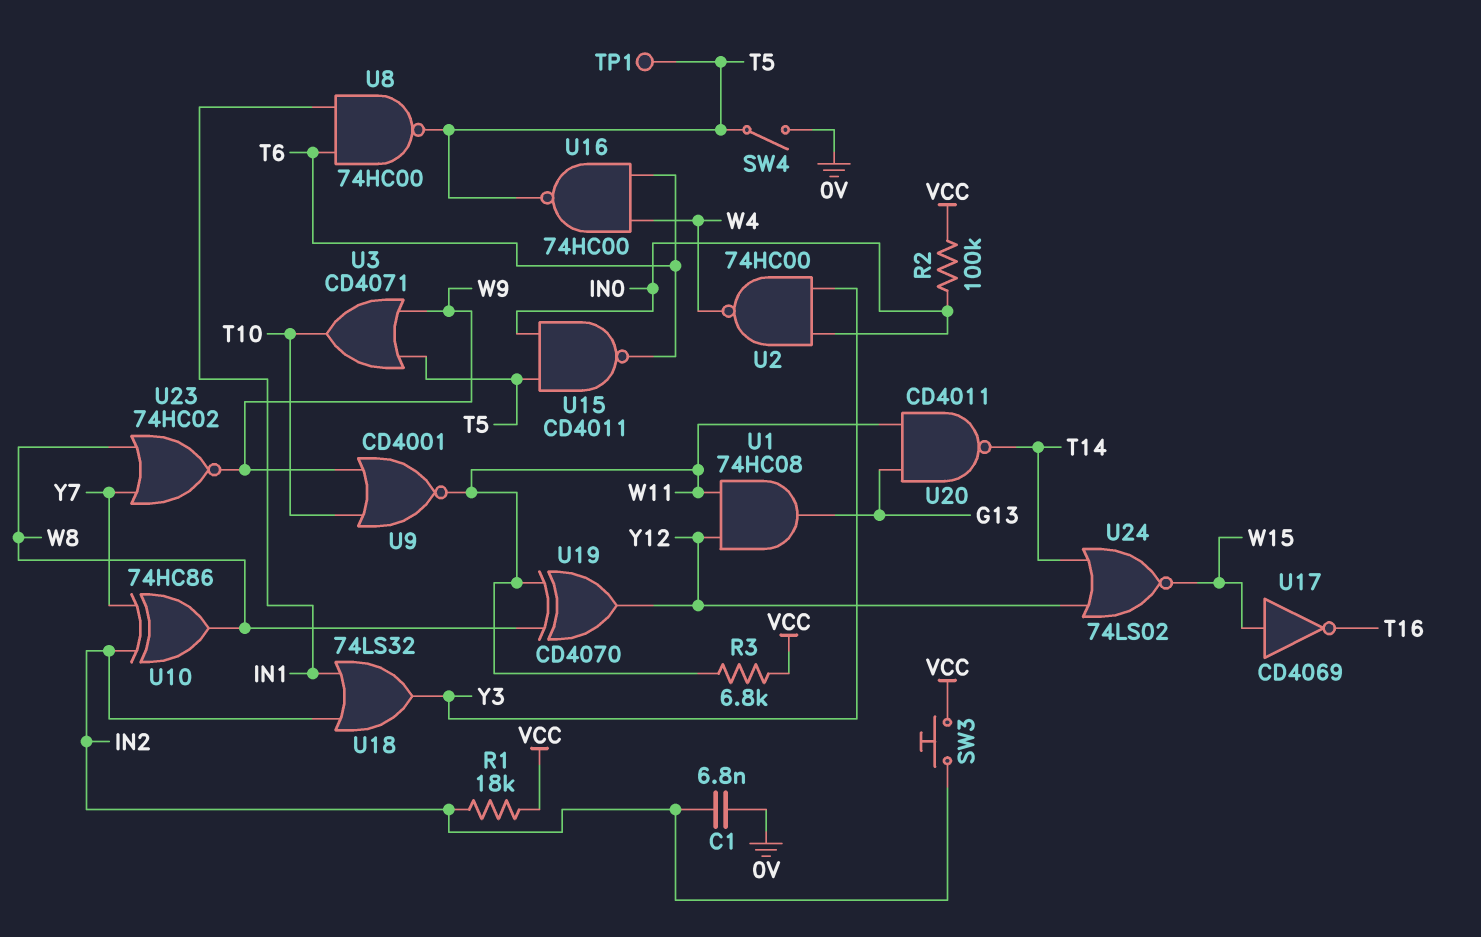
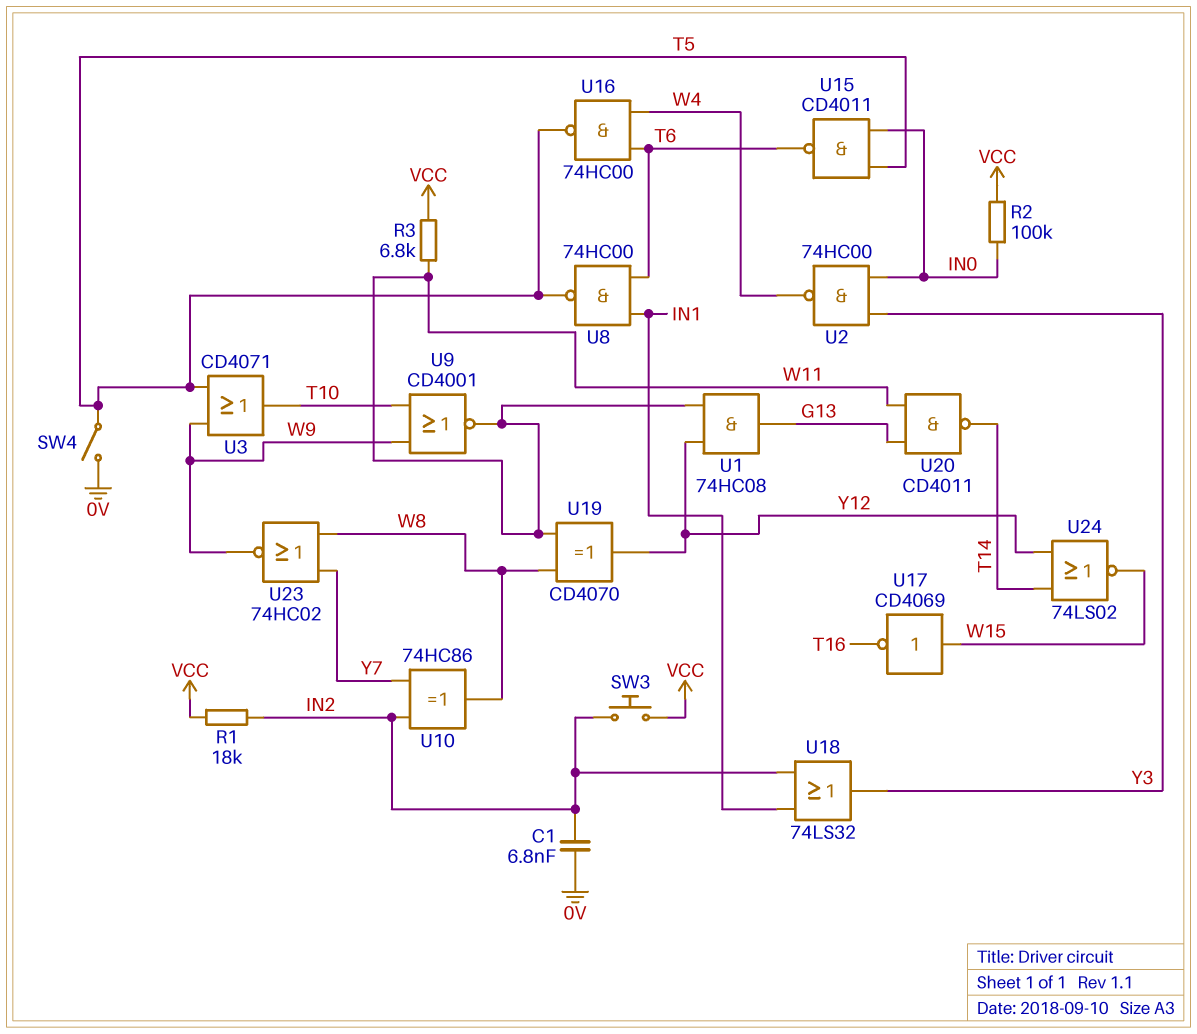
TP1: test point (T5) -> none

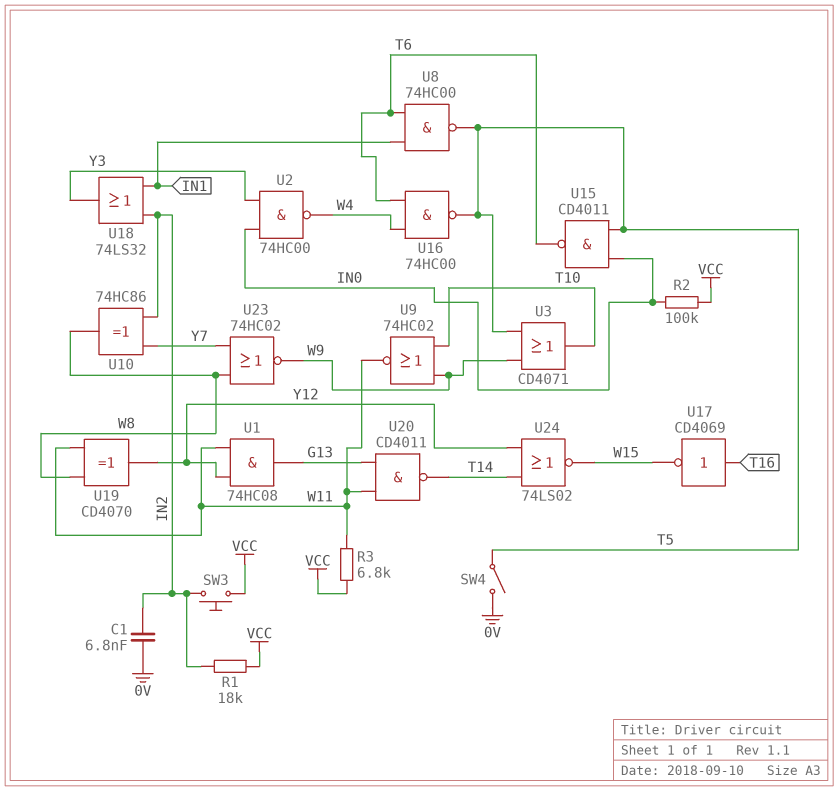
U9: NOR CD4001 (in T10, in W9, out W11) -> NOR 74HC02 (in T10, in W9, out W11)
U17: NOT CD4069 (in W15, out T16) -> NOT CD4069 (in T16, out W15)

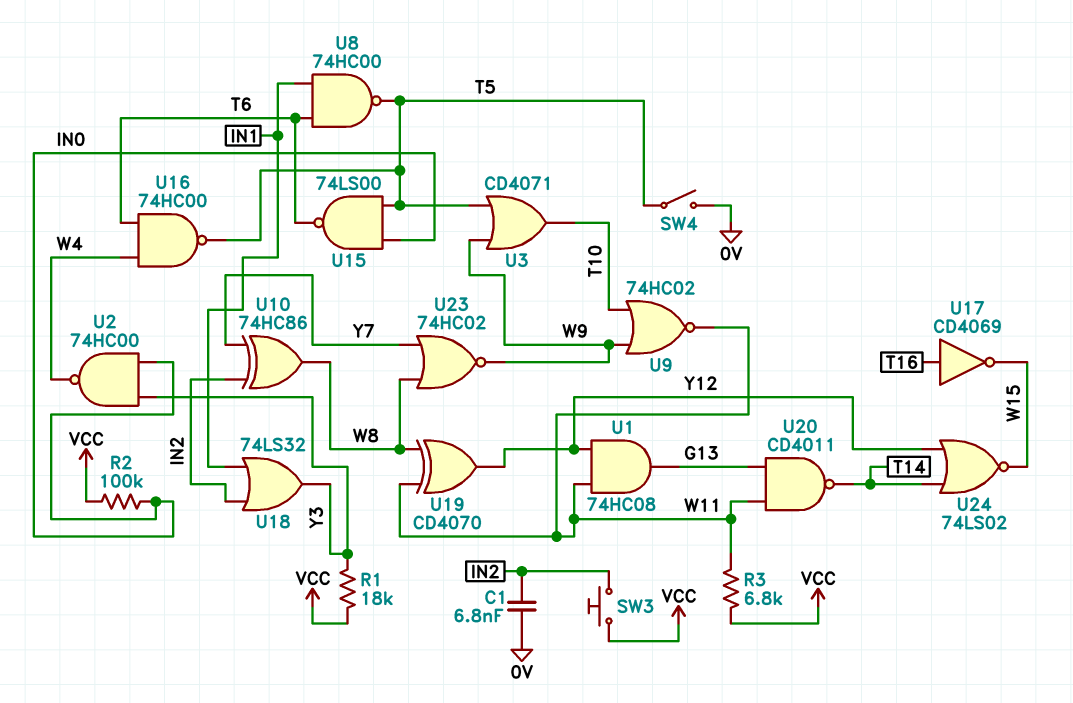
R1: 18k (IN2, VCC) -> 18k (VCC, Y3)
U15: NAND CD4011 (in IN0, in T5, out T6) -> NAND 74LS00 (in IN0, in T5, out T6)

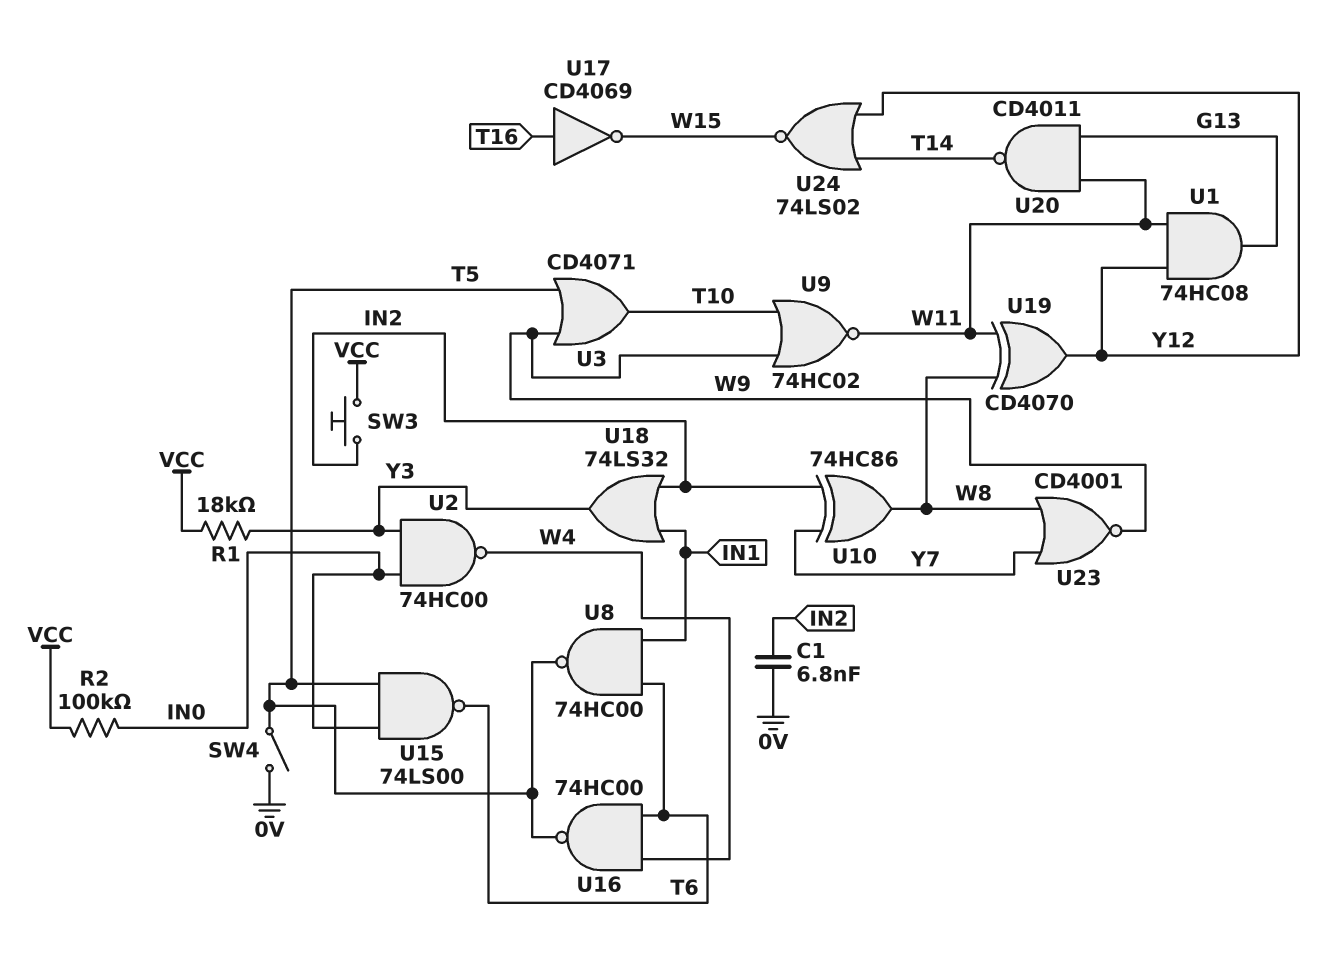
R3: 6.8k (VCC, W11) -> none
U23: NOR 74HC02 (in W8, in Y7, out W9) -> NOR CD4001 (in W8, in Y7, out W9)

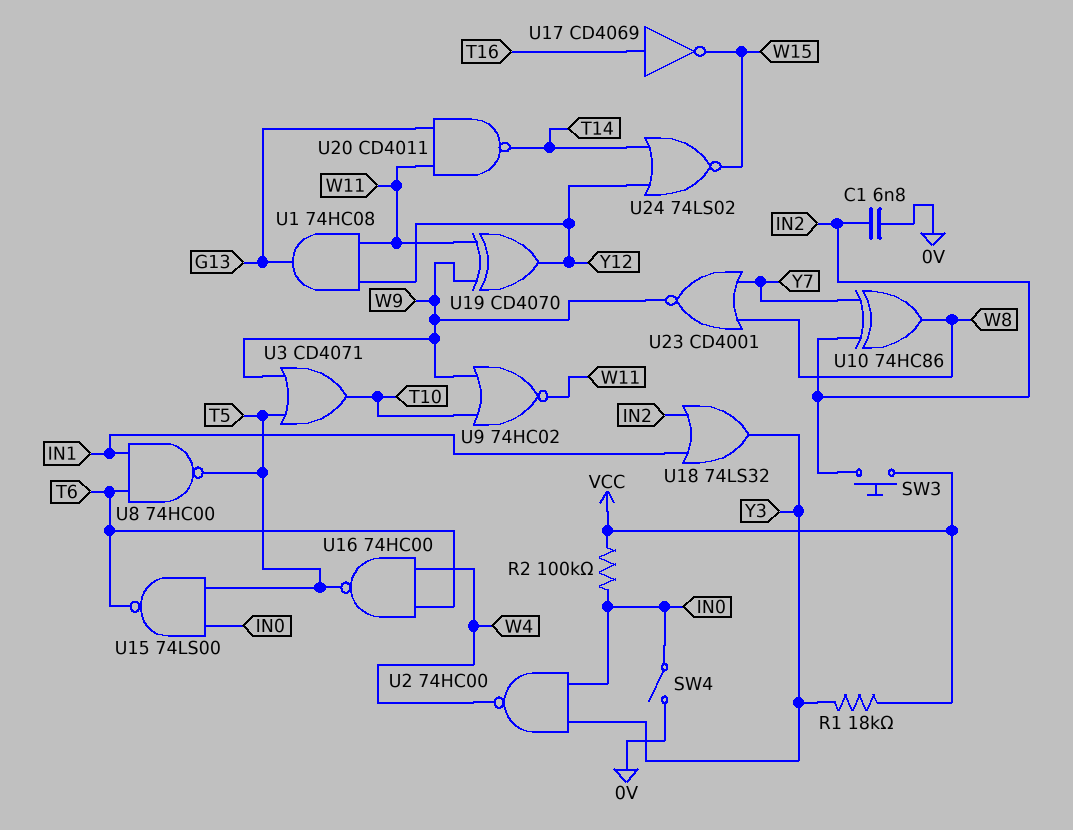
SW4: switch (0V, T5) -> switch (0V, IN0)
U19: XOR CD4070 (in W8, in W11, out Y12) -> XOR CD4070 (in W9, in W11, out Y12)

